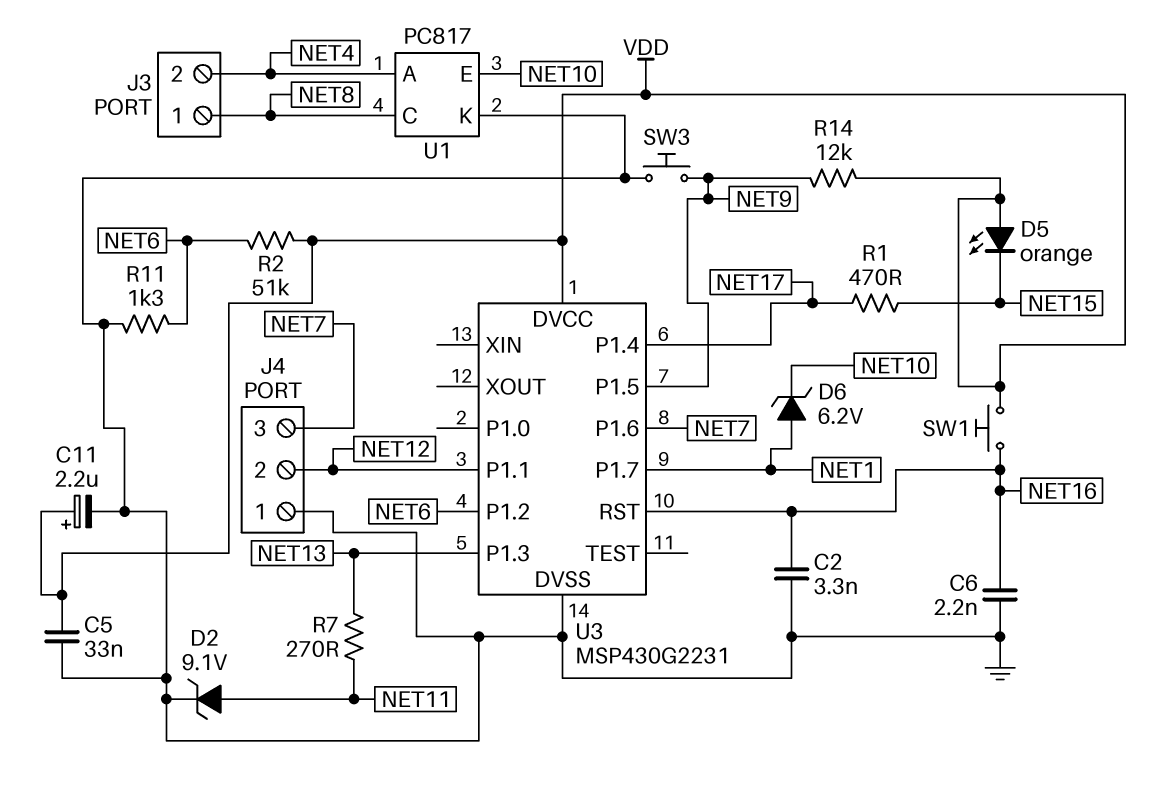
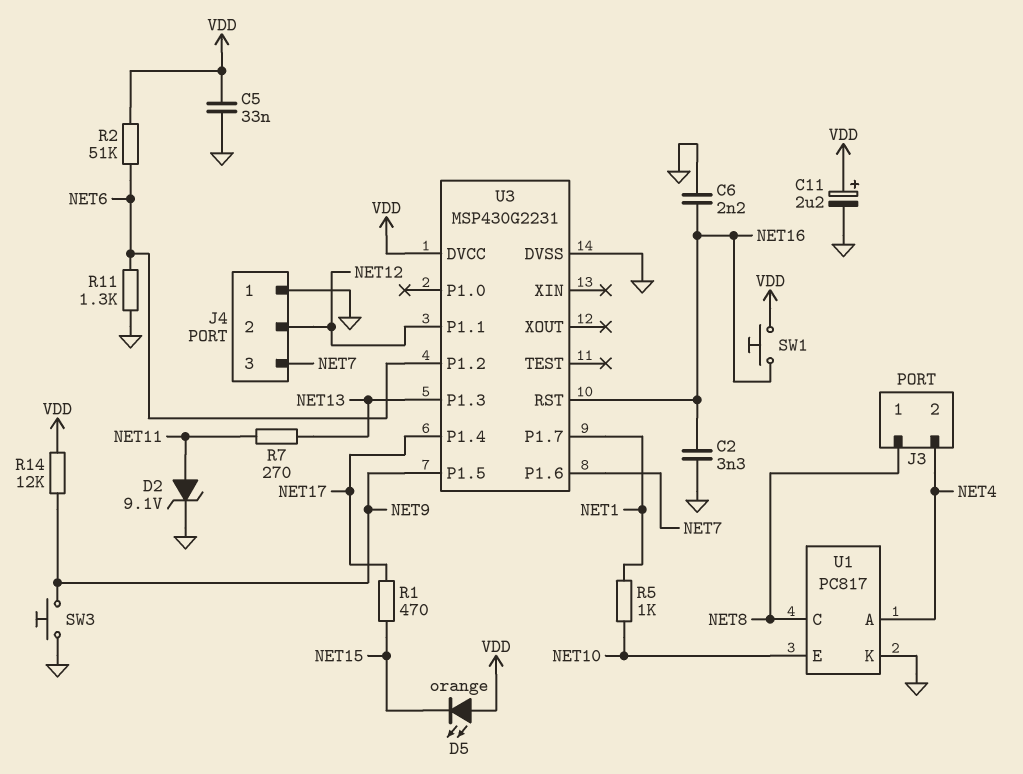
D6: zener 6.2V (A NET1, K NET10) -> none
R5: none -> 1k (NET1, NET10)

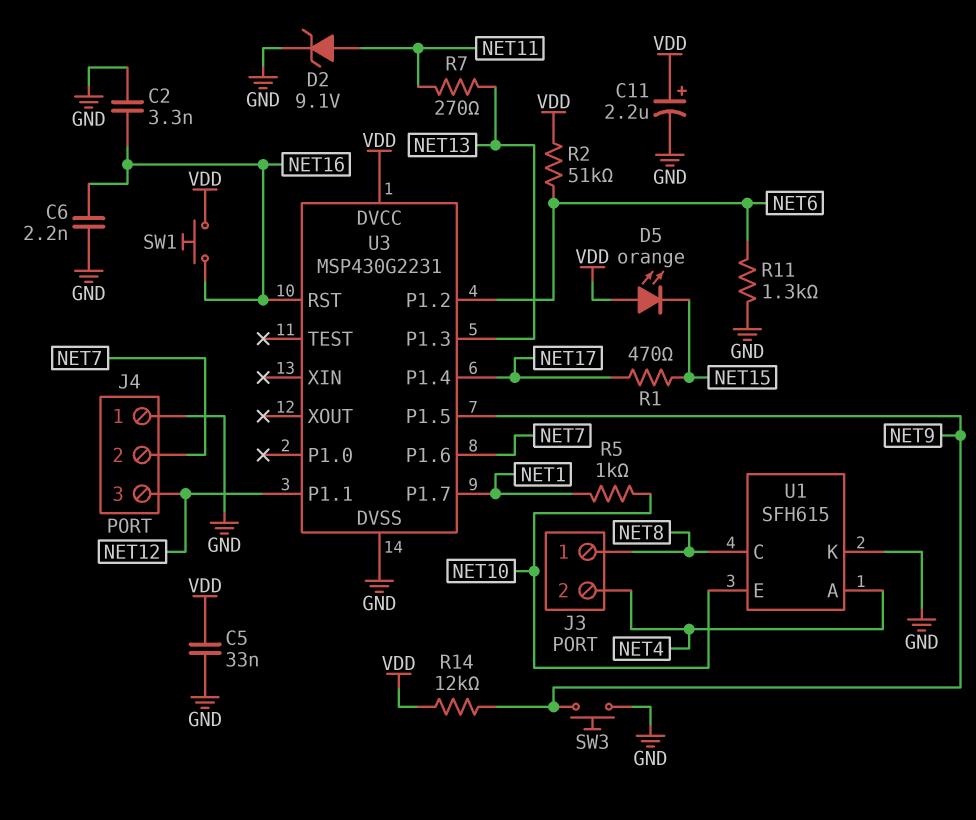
J4 pin 2: NET12 -> NET7
J4 pin 3: NET7 -> NET12
U1: PC817 -> SFH615

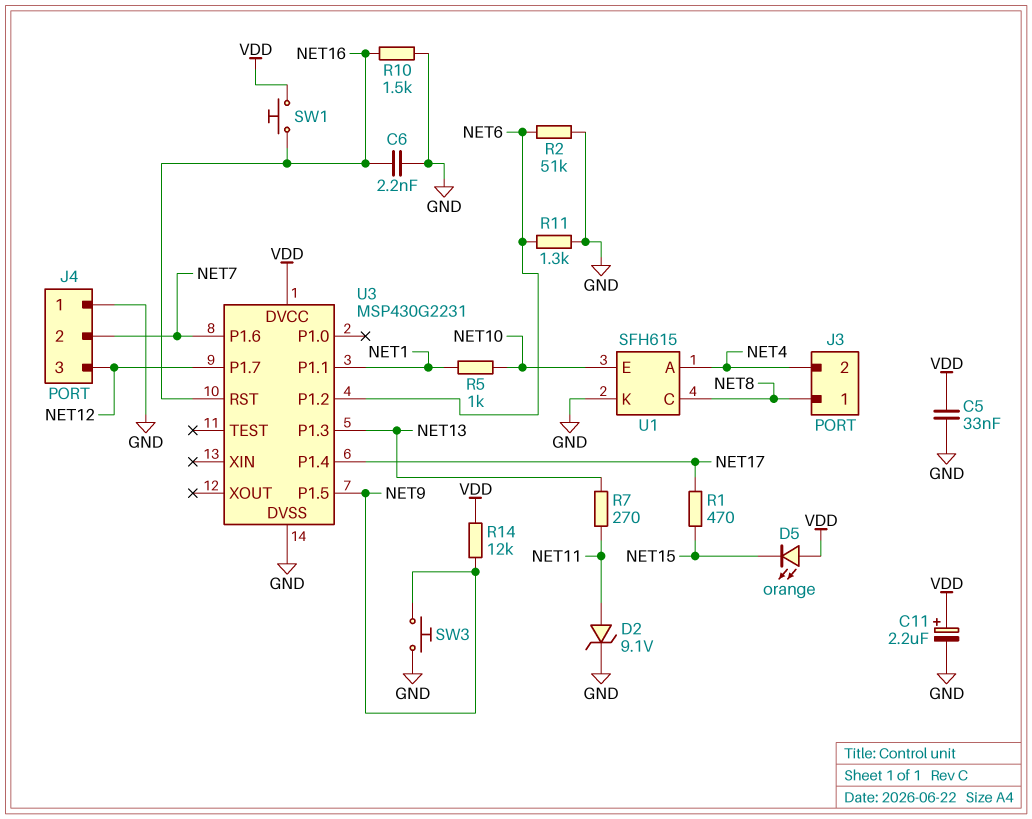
C2: 3.3nF (GND, NET16) -> none
R2: 51k (NET6, VDD) -> 51k (GND, NET6)
R10: none -> 1.5k (GND, NET16)
U3 pin P1.1: NET12 -> NET1
U3 pin P1.7: NET1 -> NET12

